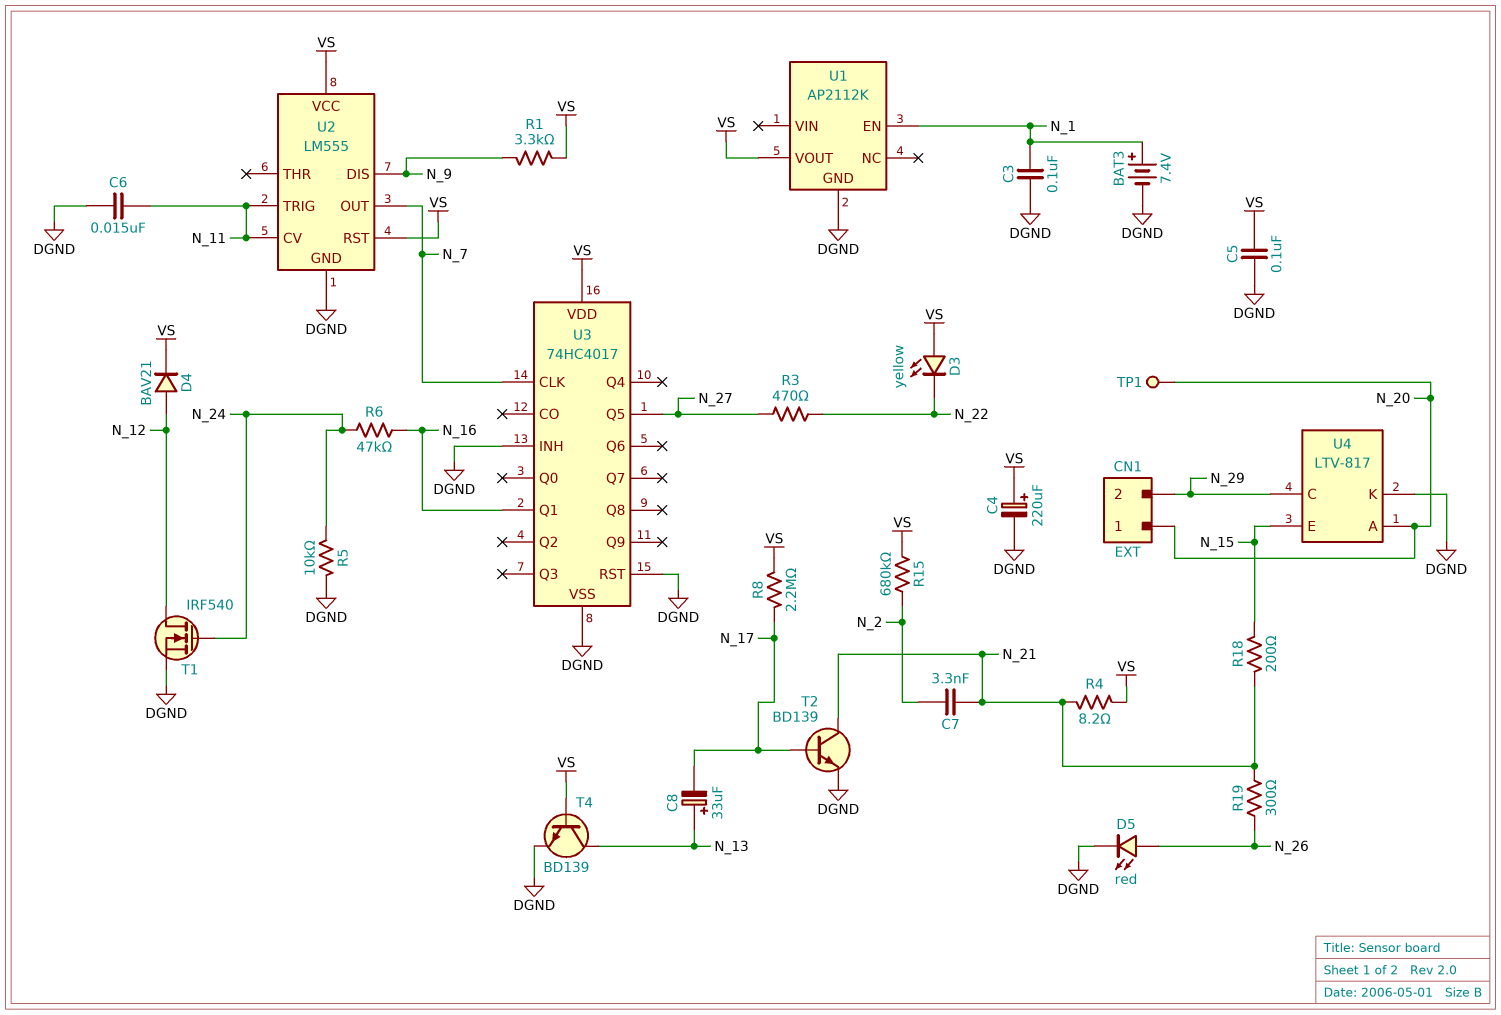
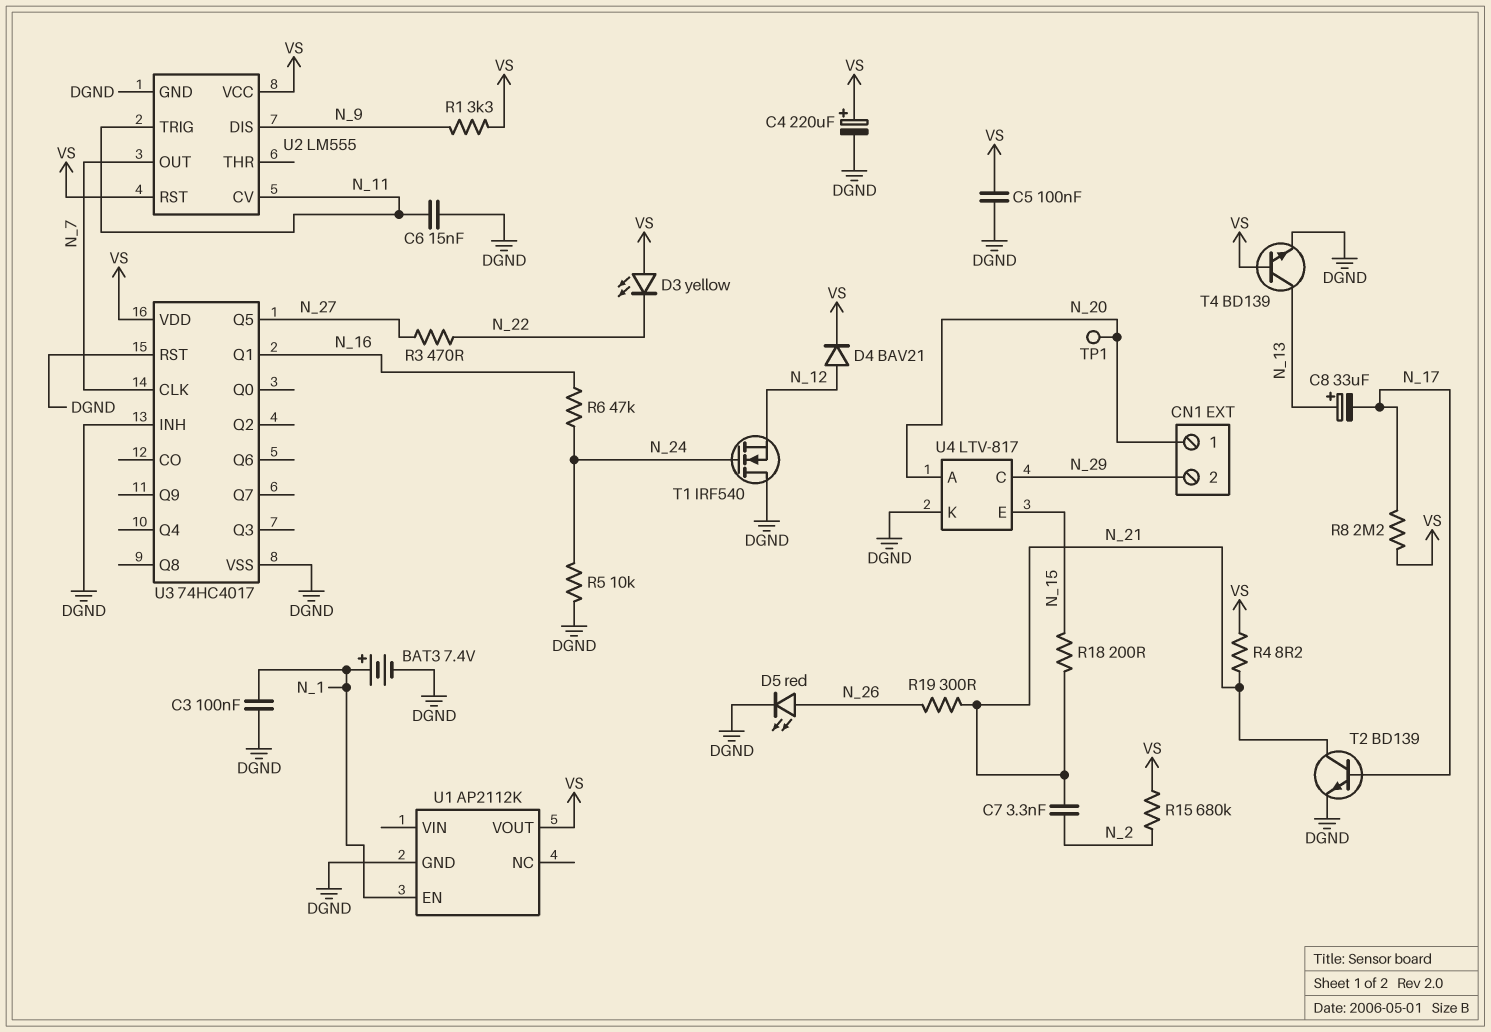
T1: NMOS IRF540 (G N_24, D N_12, S DGND) -> NMOS IRF540 (G N_24, D DGND, S N_12)

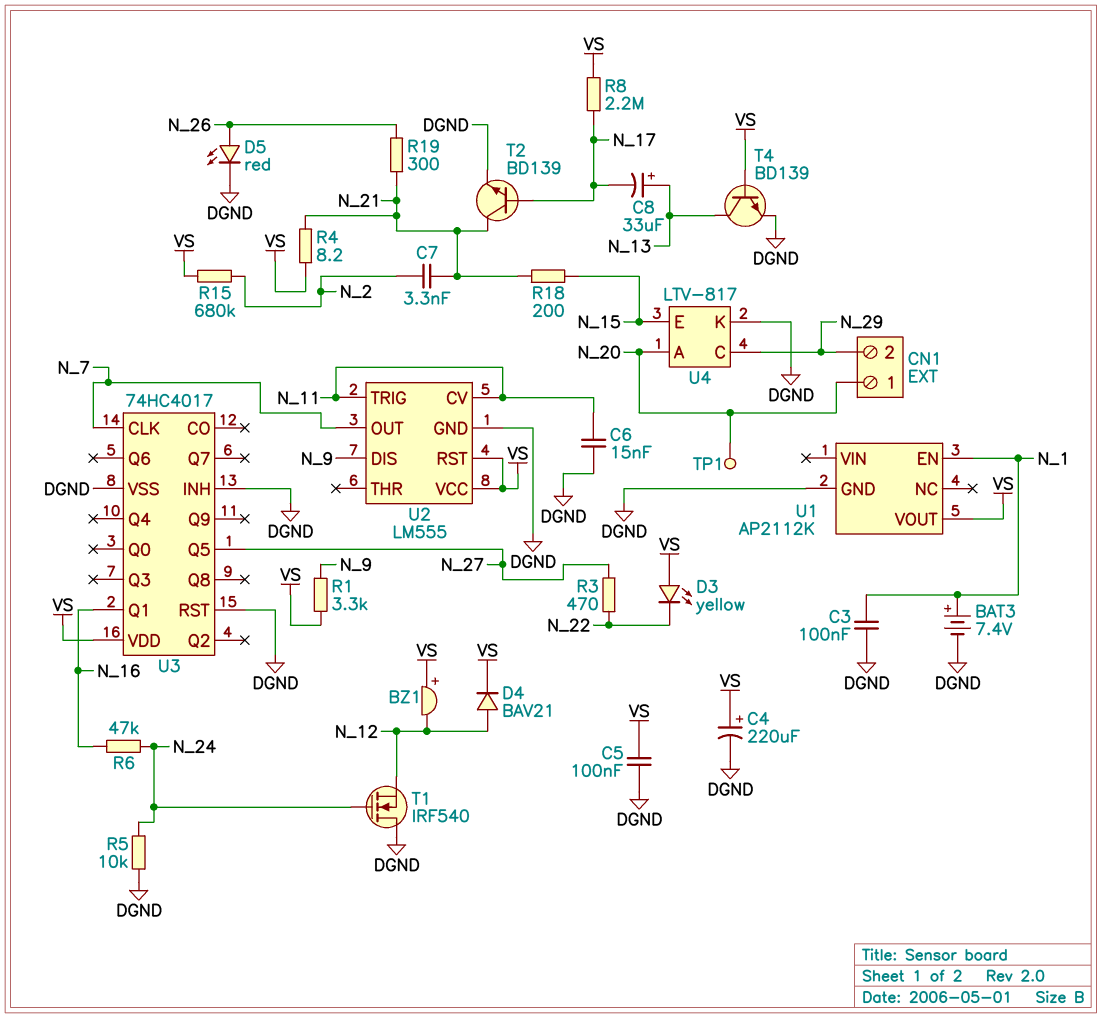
BZ1: none -> buzzer (plus VS, minus N_12)

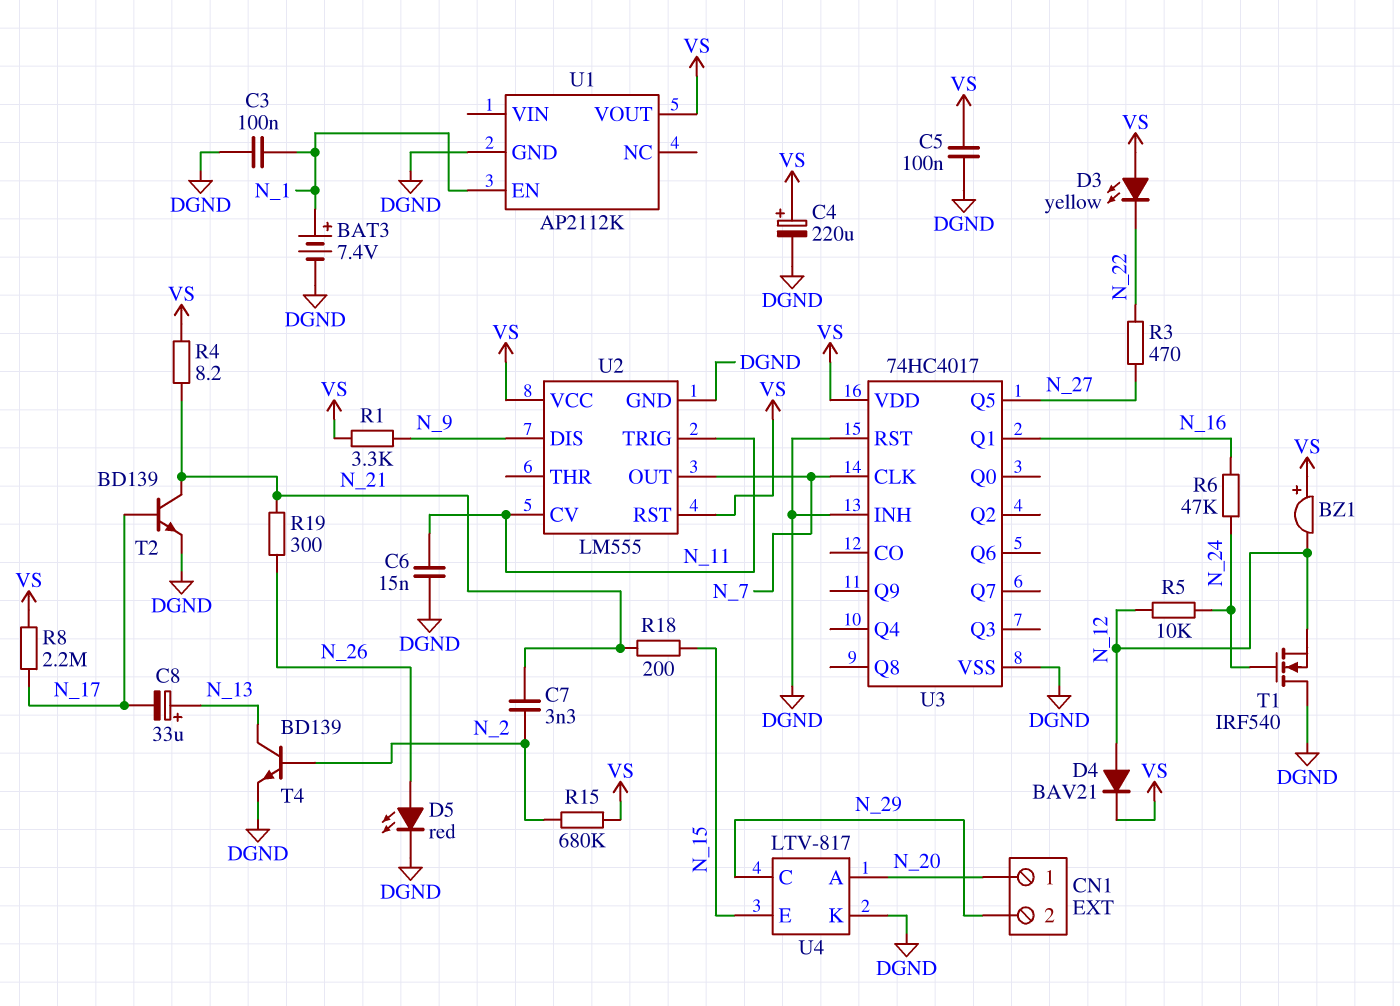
R5: 10k (DGND, N_24) -> 10k (N_12, N_24)
T4: NPN BD139 (B VS, C N_13, E DGND) -> NPN BD139 (B N_2, C N_13, E DGND)
TP1: test point (N_20) -> none

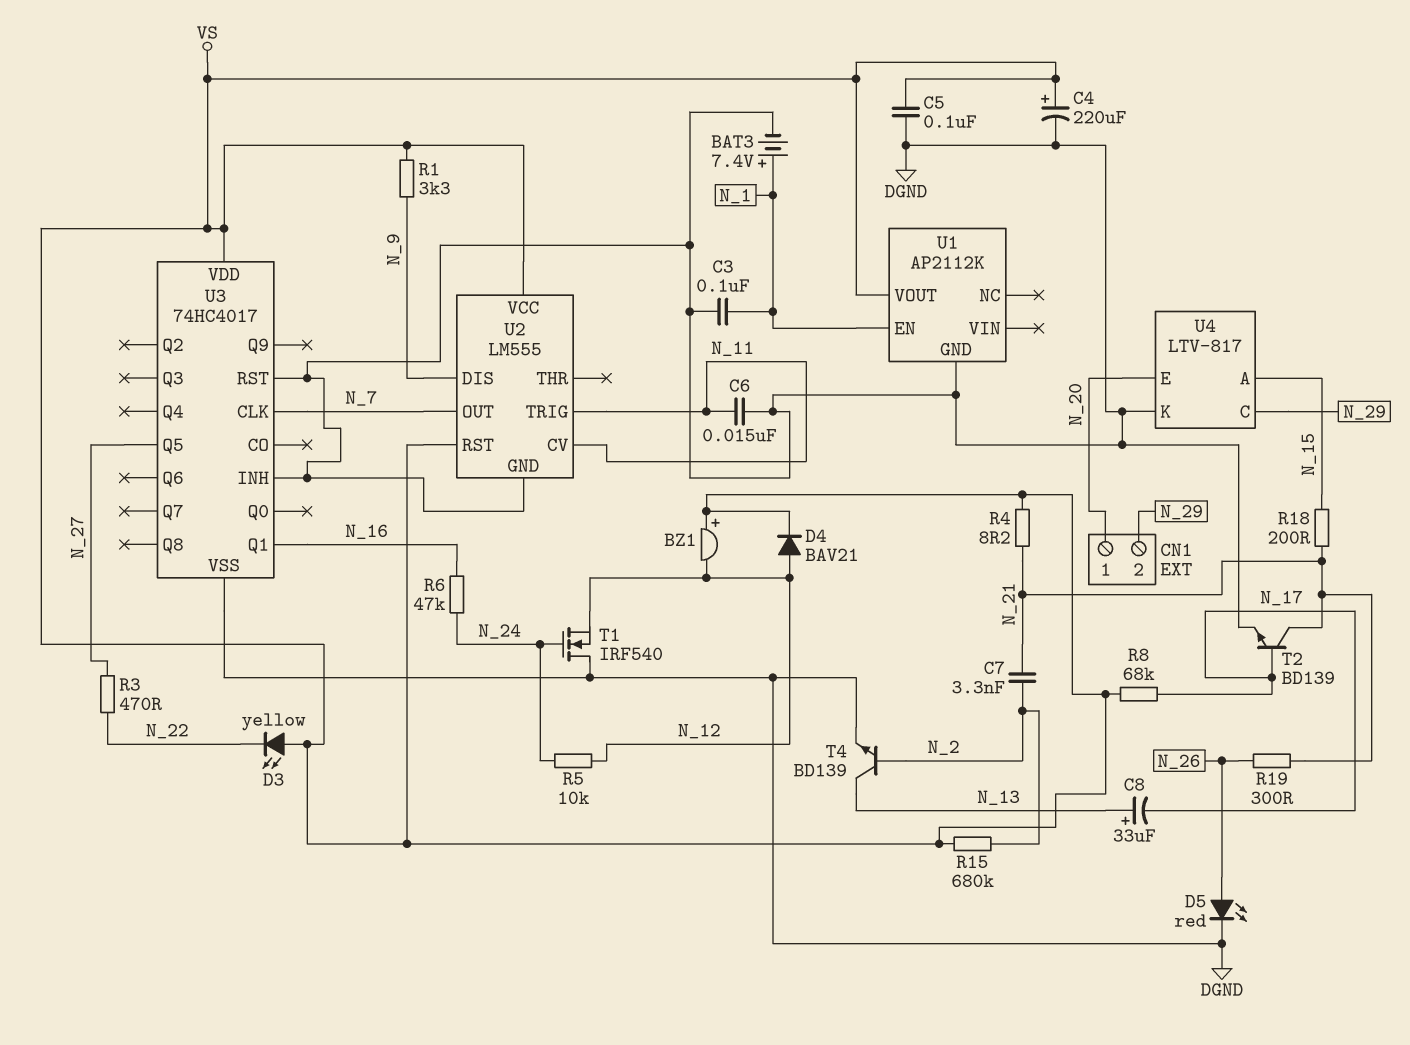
R8: 2.2M (N_17, VS) -> 68k (N_17, VS)
U4 pin A: N_20 -> N_15
U4 pin E: N_15 -> N_20

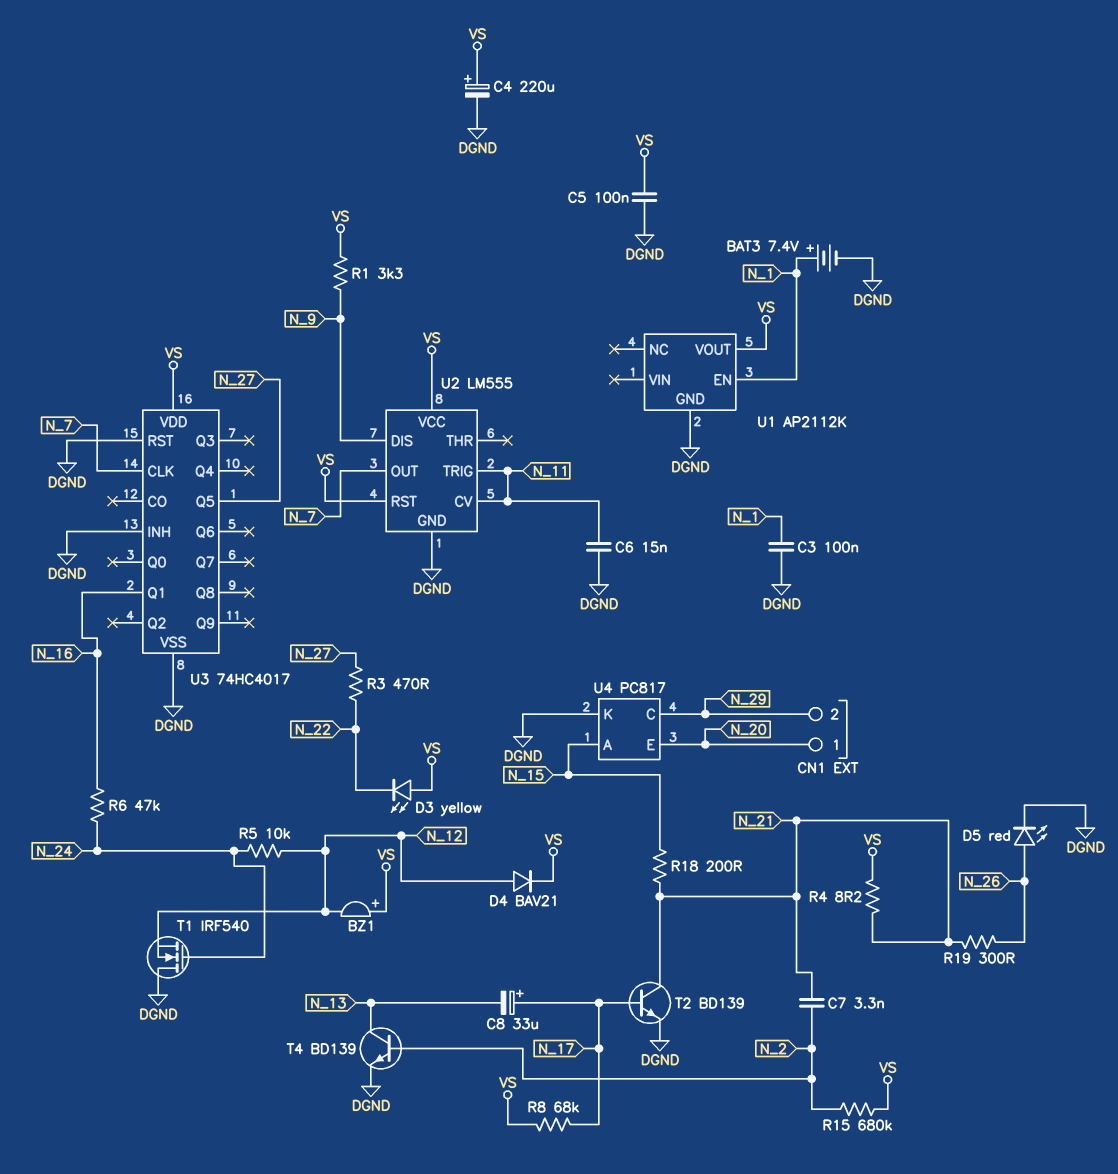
C8: 33uF (plus N_13, minus N_17) -> 33uF (plus N_17, minus N_13)
U4: LTV-817 -> PC817

